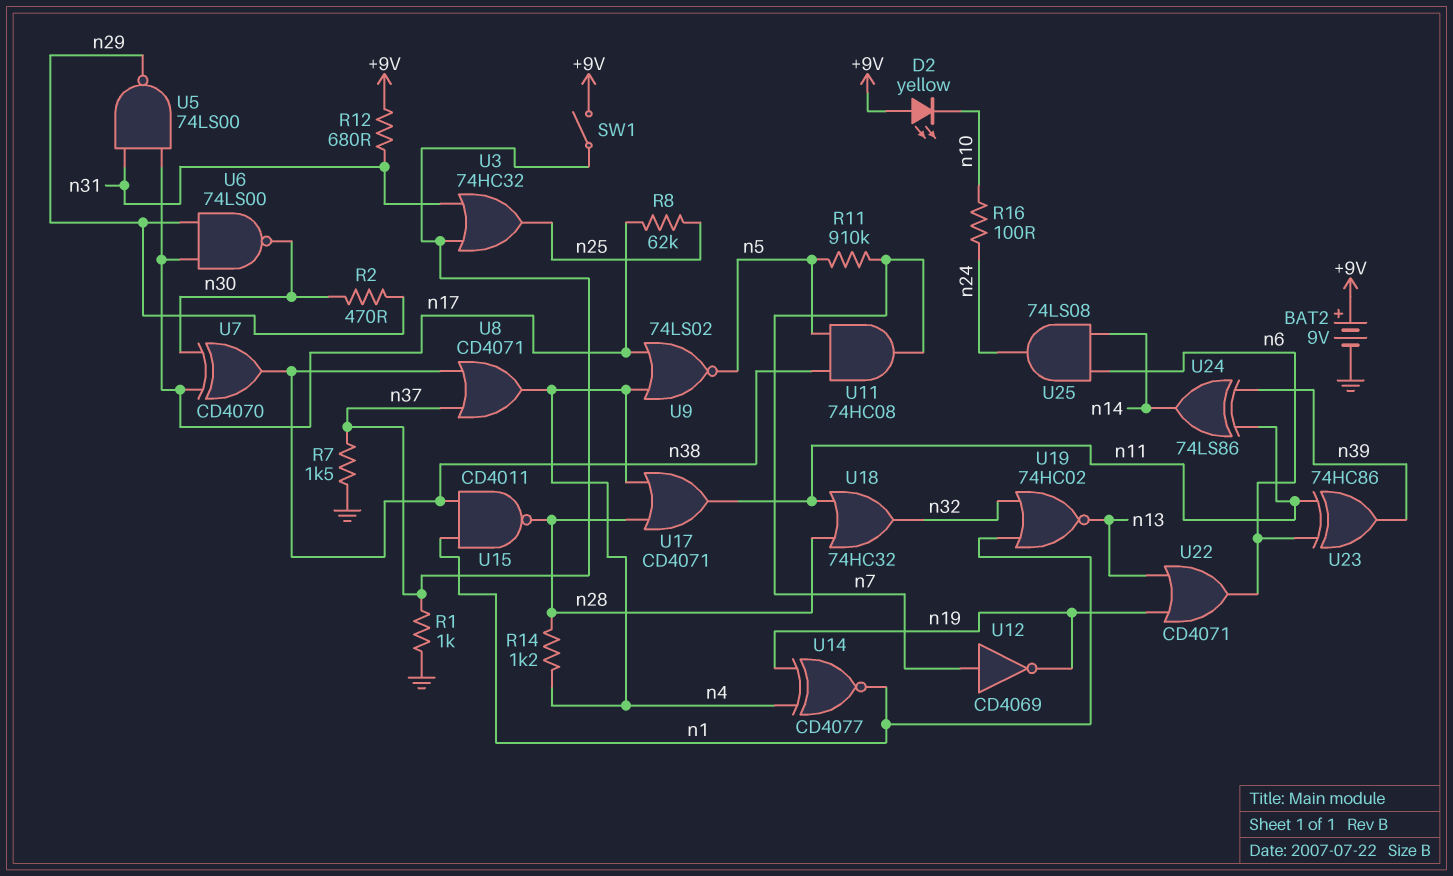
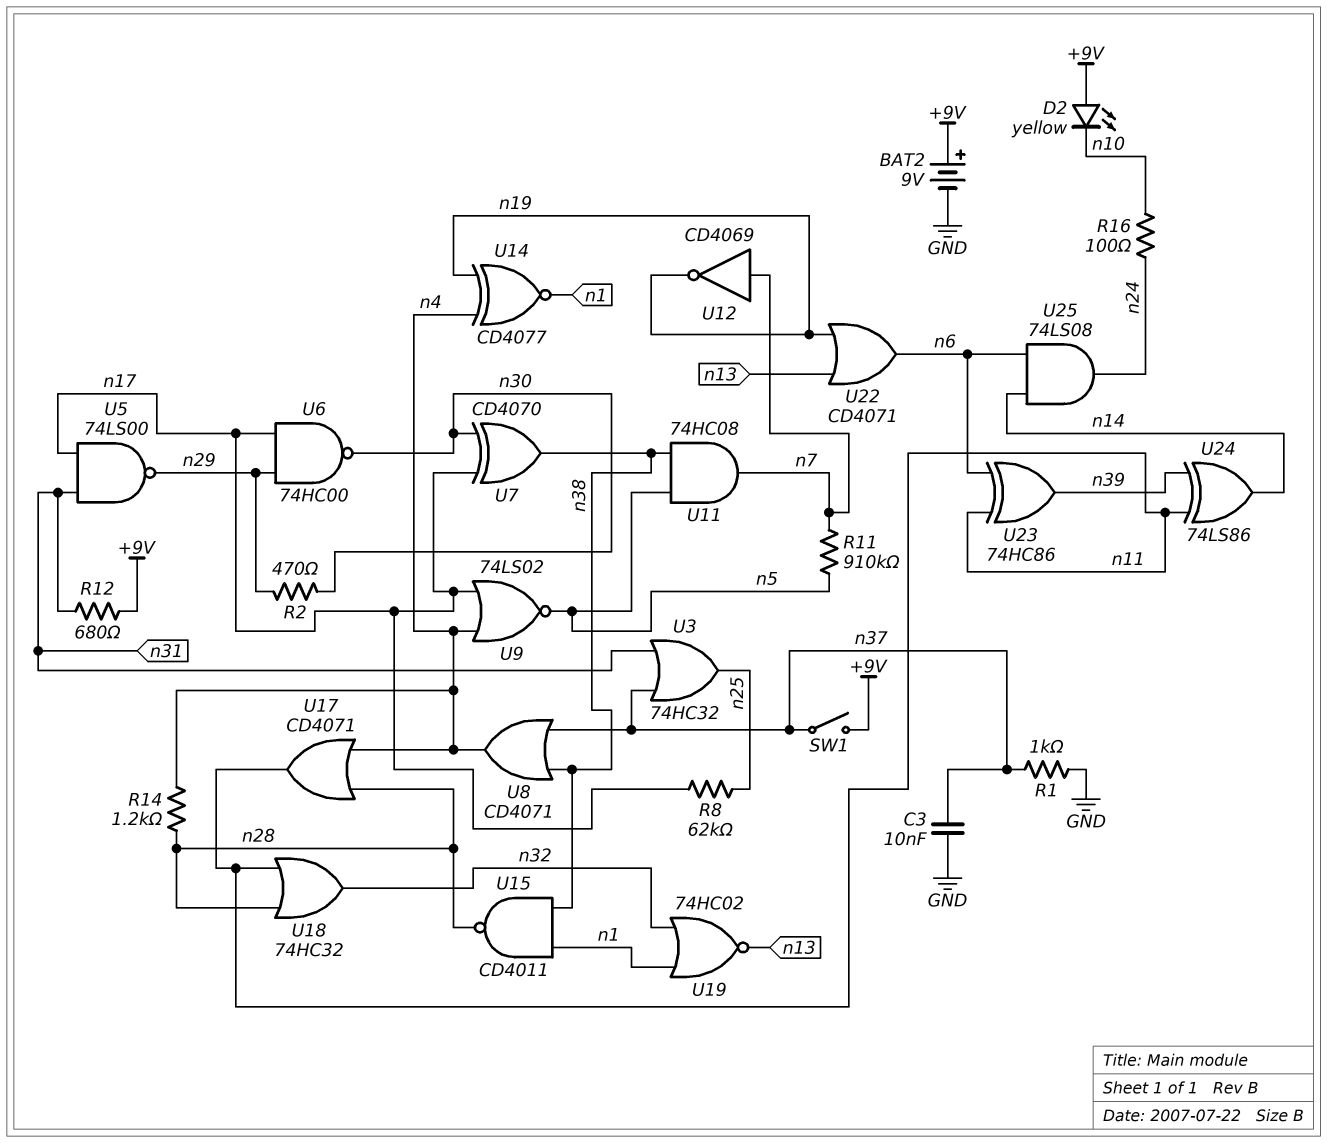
C3: none -> 10nF (GND, n37)
R7: 1.5k (GND, n37) -> none
U6: NAND 74LS00 (in n17, in n29, out n30) -> NAND 74HC00 (in n17, in n29, out n30)

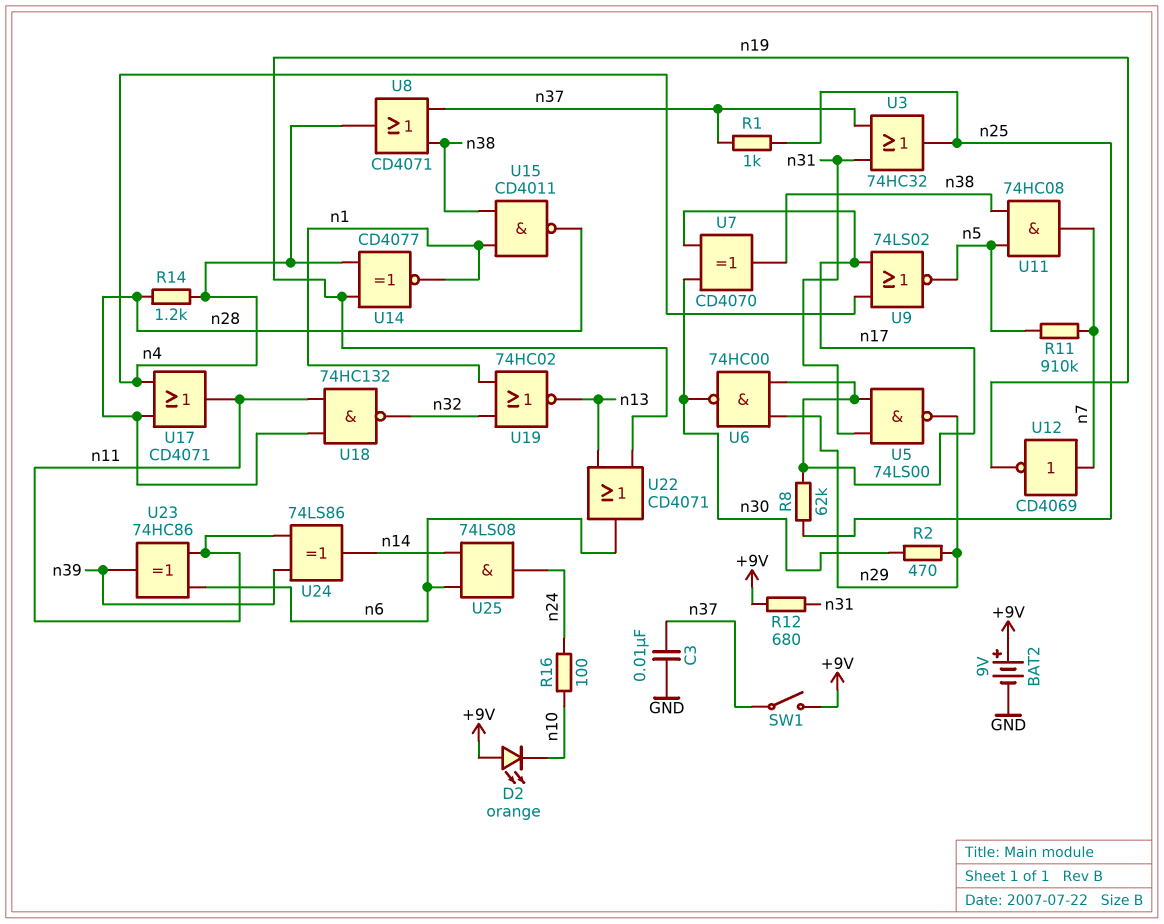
D2: LED yellow (A +9V, K n10) -> LED orange (A +9V, K n10)
R1: 1k (GND, n37) -> 1k (n25, n37)
U18: OR 74HC32 (in n11, in n28, out n32) -> NAND 74HC132 (in n11, in n28, out n32)

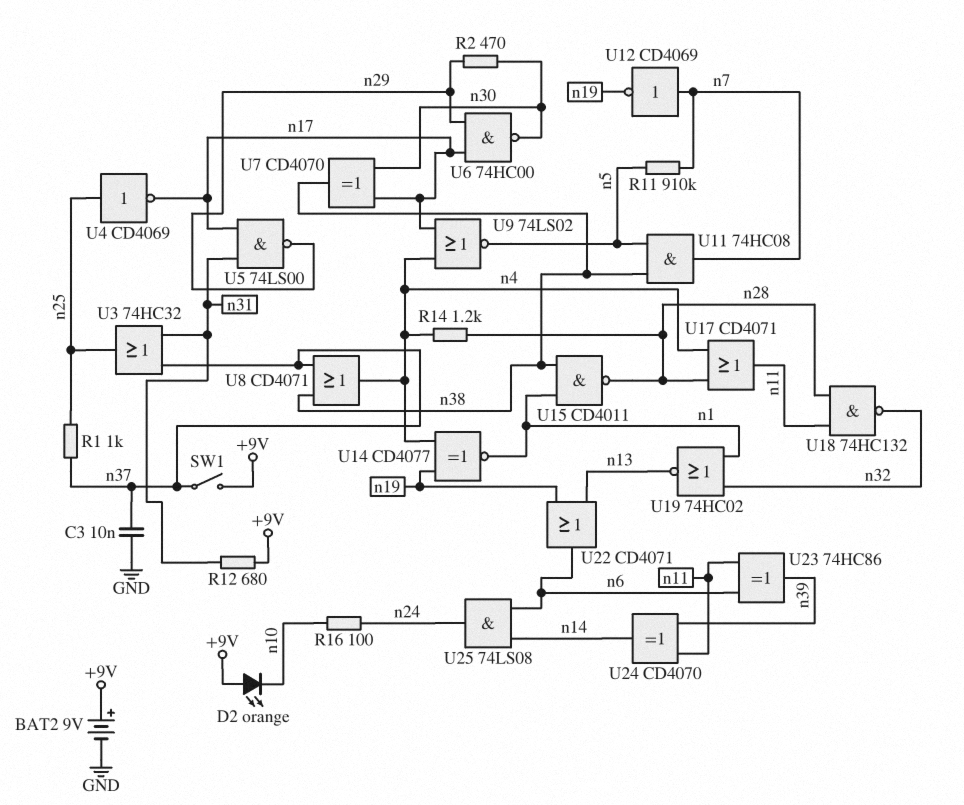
R8: 62k (n17, n25) -> none
U4: none -> NOT CD4069 (in n25, out n17)
U24: XOR 74LS86 (in n11, in n39, out n14) -> XOR CD4070 (in n11, in n39, out n14)

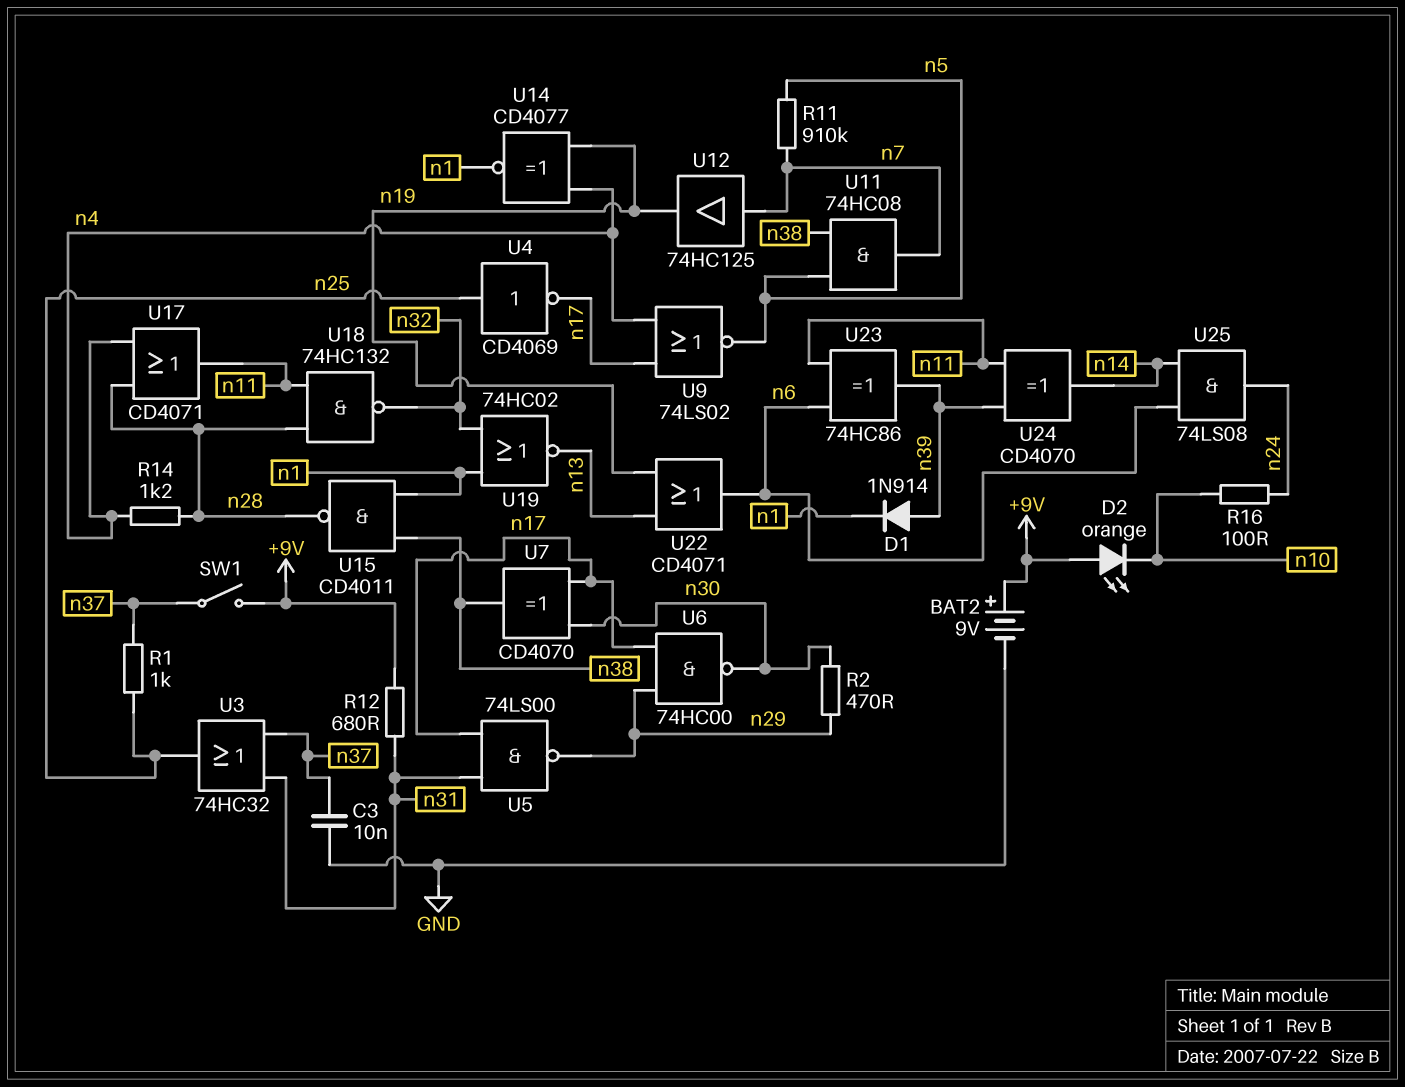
D1: none -> diode 1N914 (A n39, K n1)
U8: OR CD4071 (in n37, in n38, out n4) -> none
U12: NOT CD4069 (in n7, out n19) -> buffer 74HC125 (in n7, out n19)

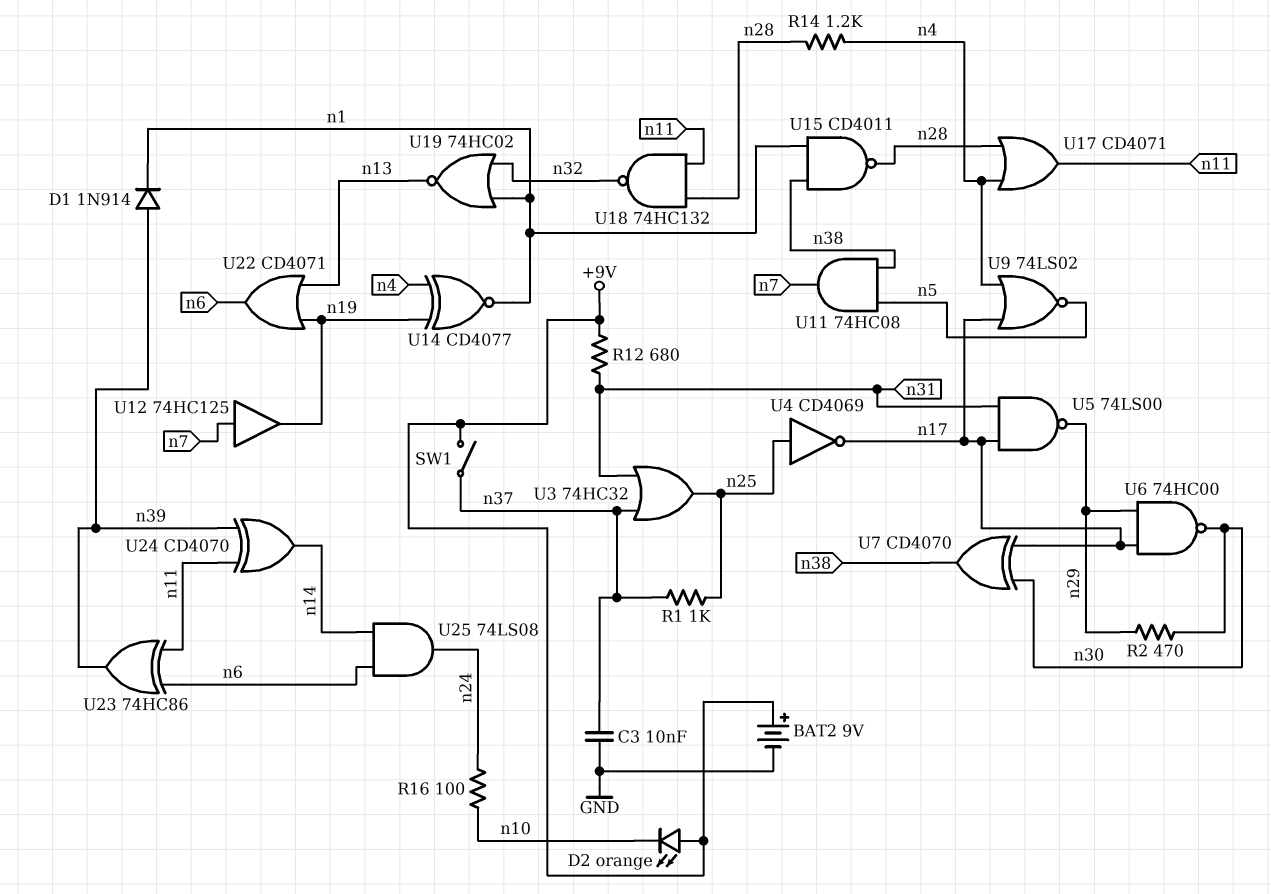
R11: 910k (n5, n7) -> none

